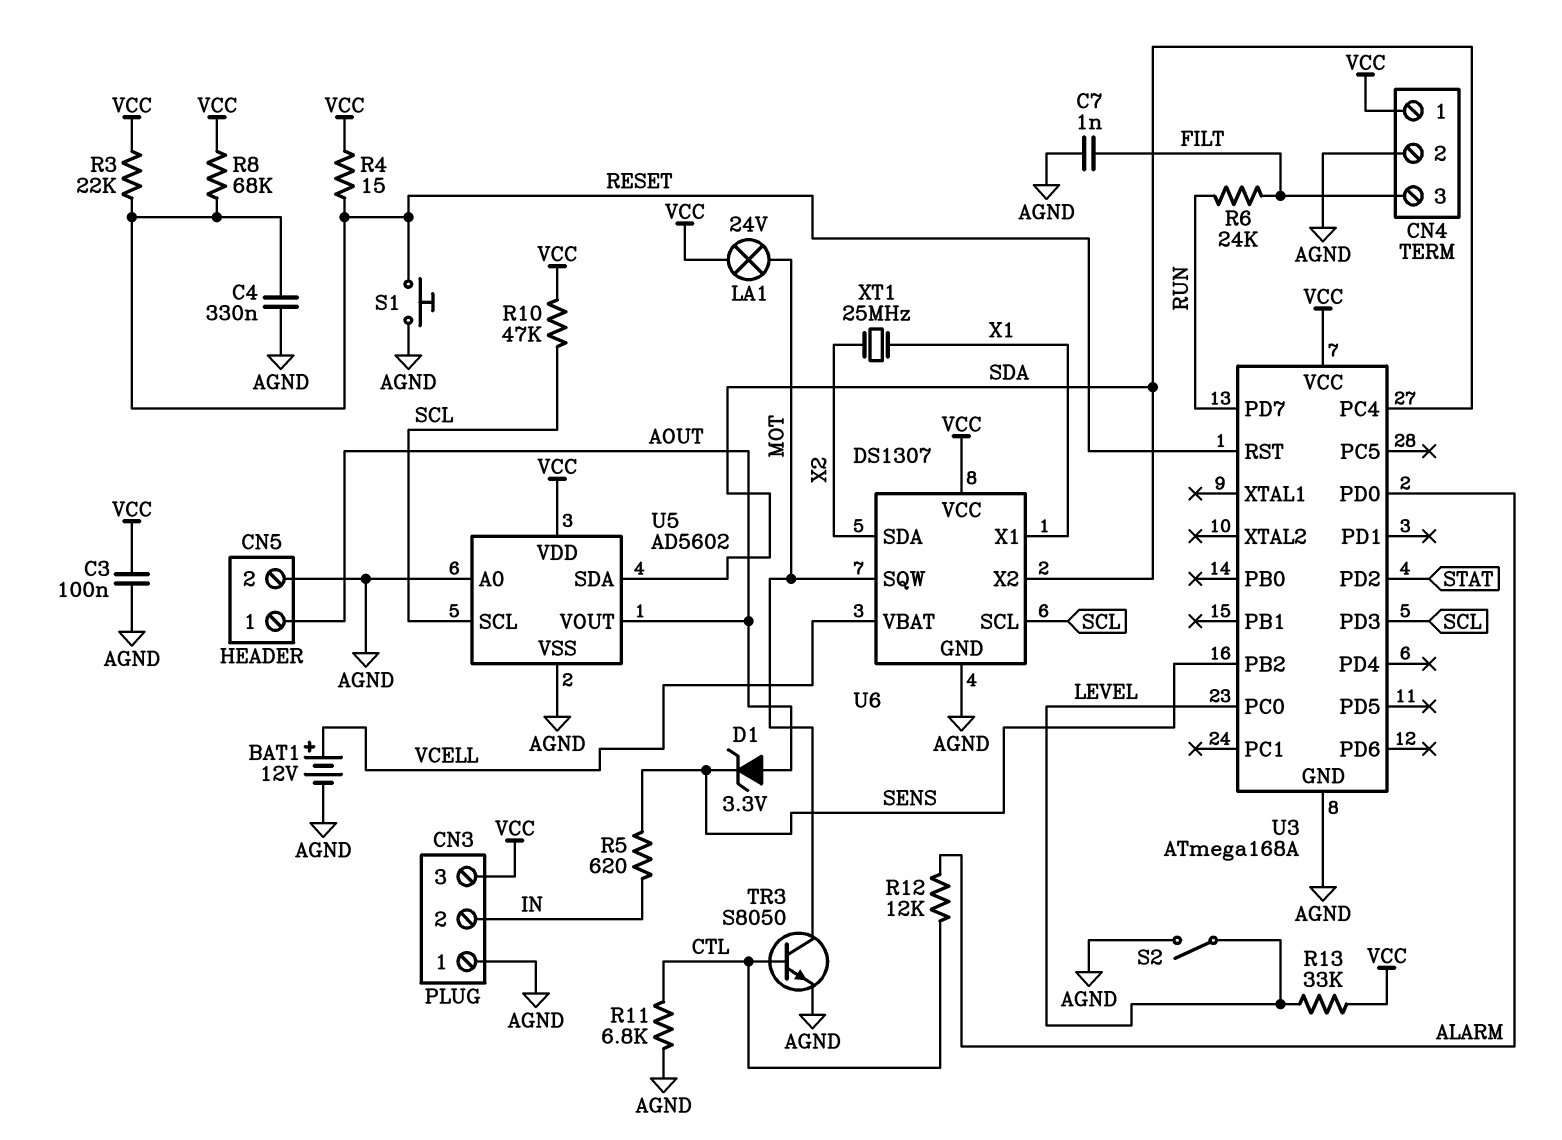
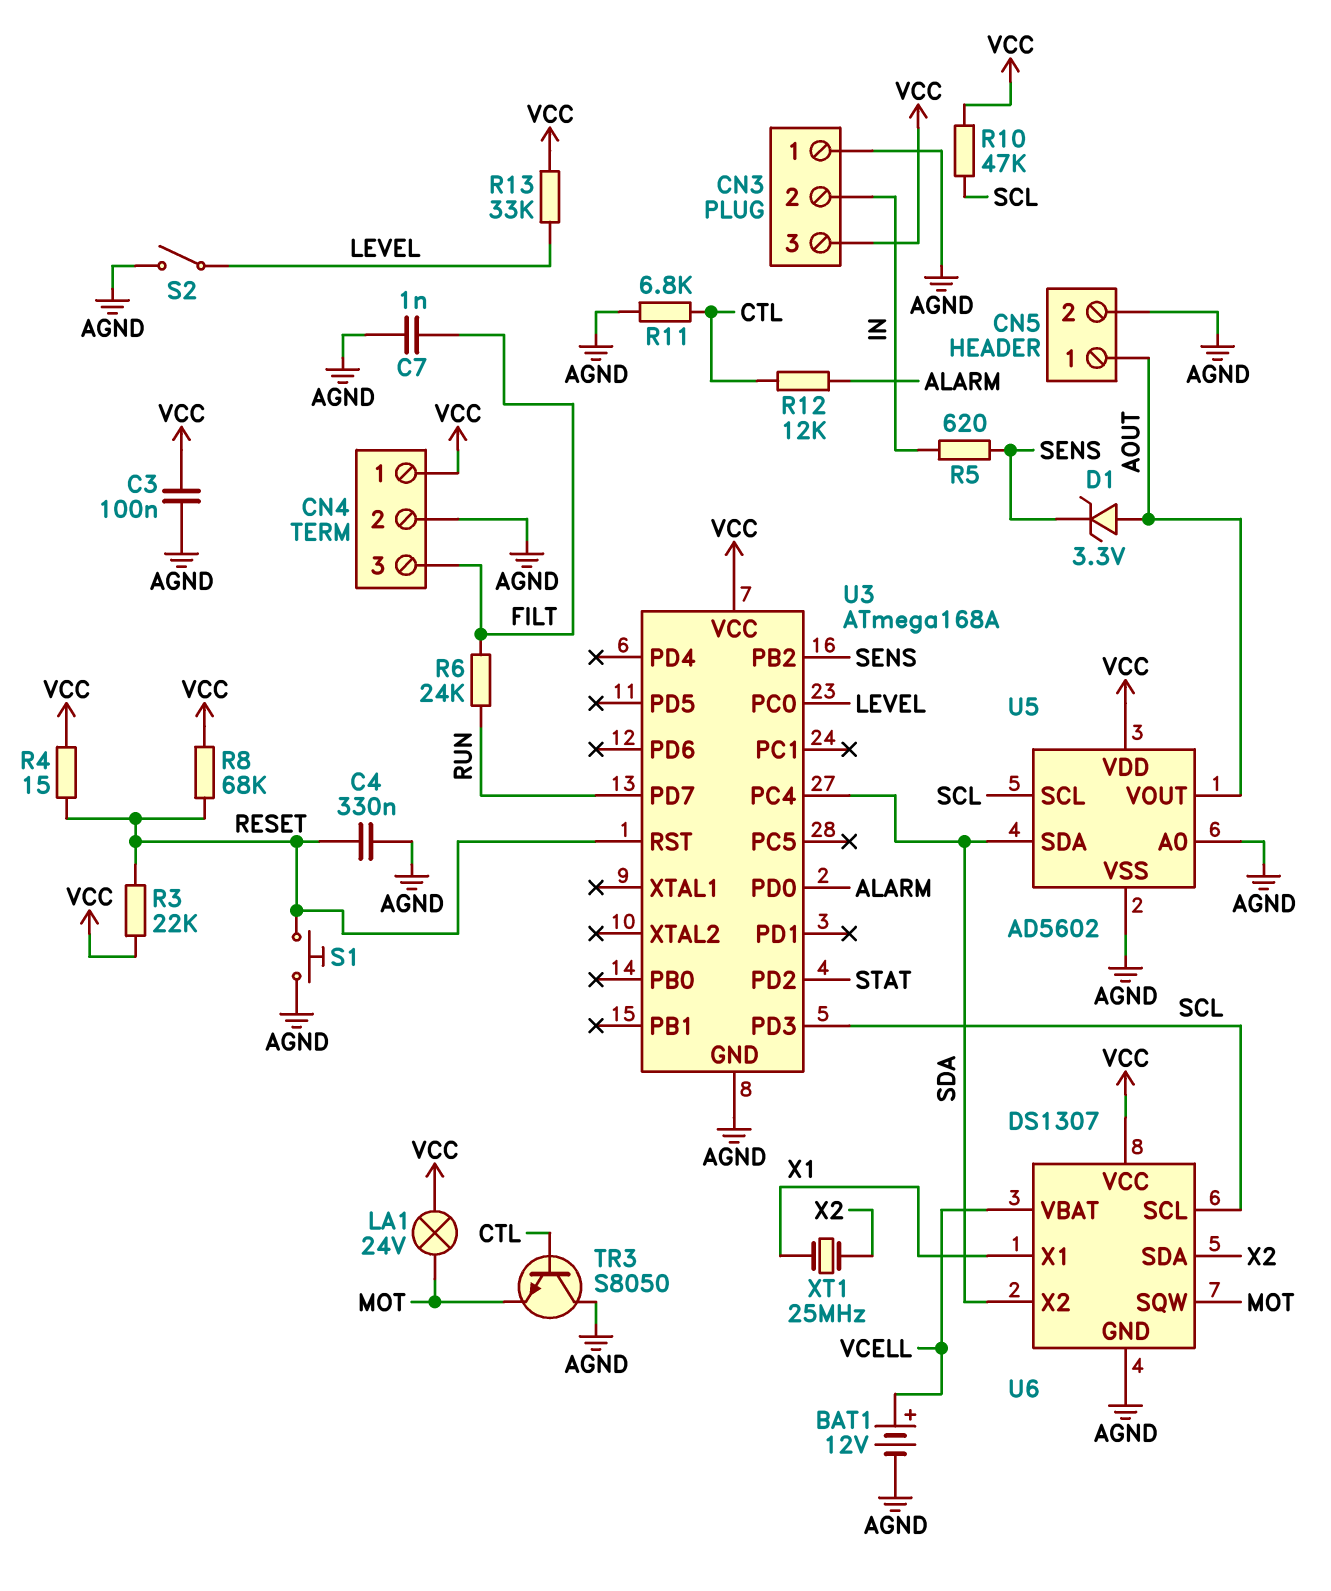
TR3: NPN S8050 (B CTL, C MOT, E AGND) -> NPN S8050 (B CTL, C AGND, E MOT)

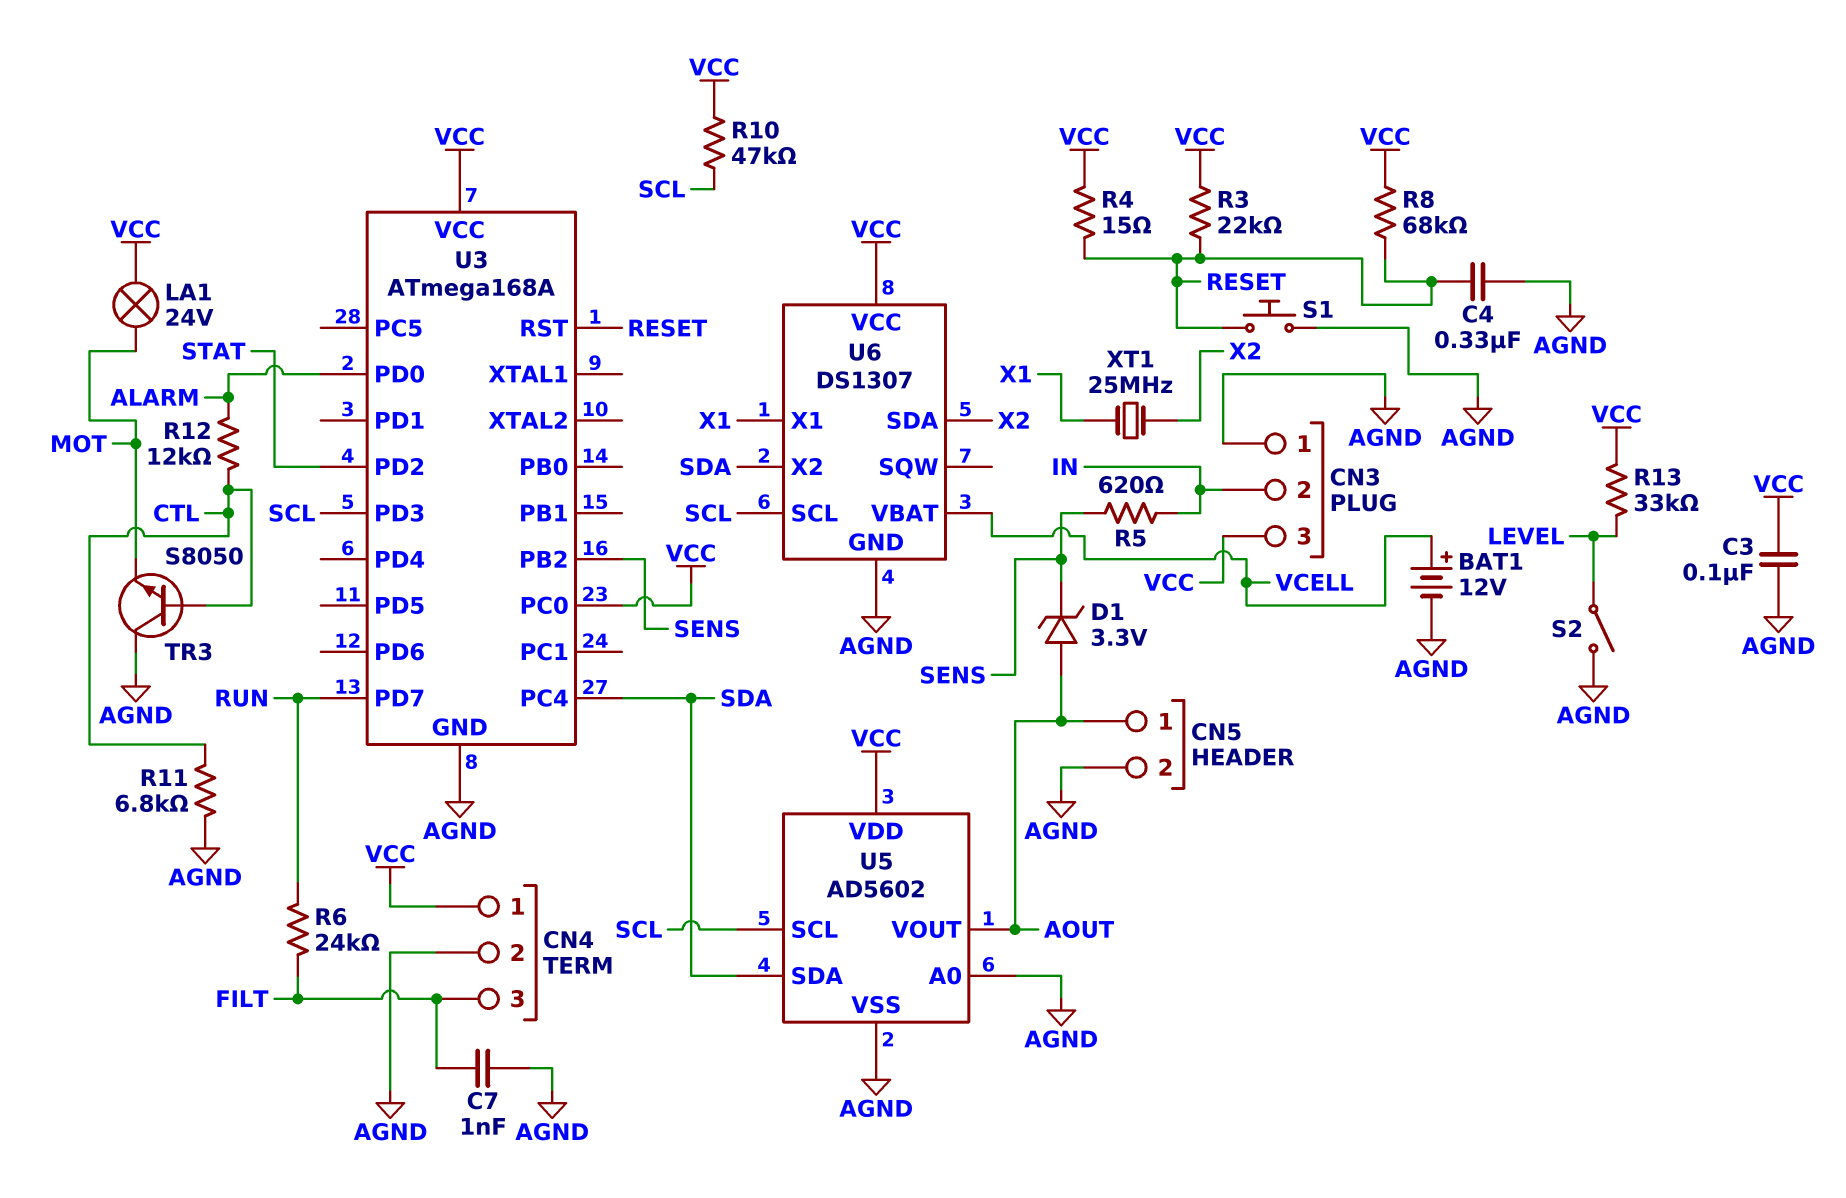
U3 pin PC0: LEVEL -> VCC
U6 pin SQW: MOT -> none

